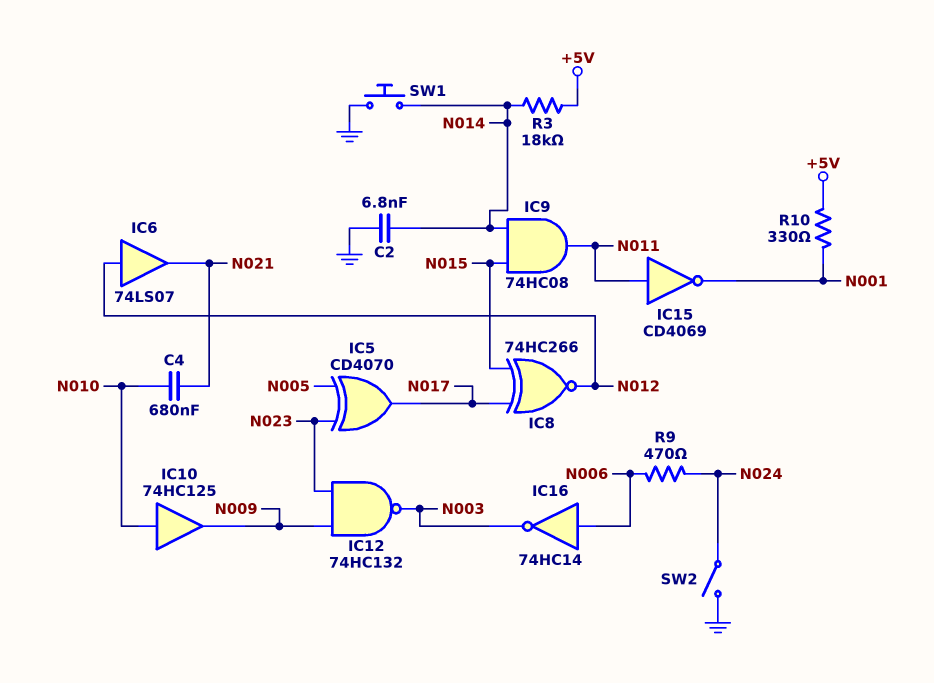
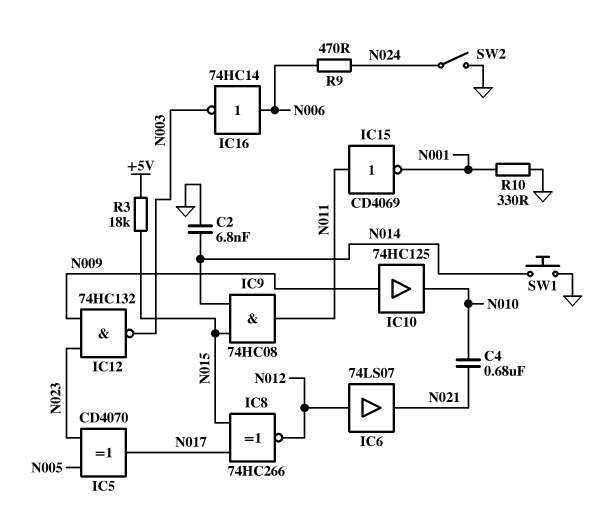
IC10: buffer 74HC125 (in N010, out N009) -> buffer 74HC125 (in N009, out N010)
R3: 18k (+5V, N014) -> 18k (+5V, N015)
R10: 330 (+5V, N001) -> 330 (GND, N001)

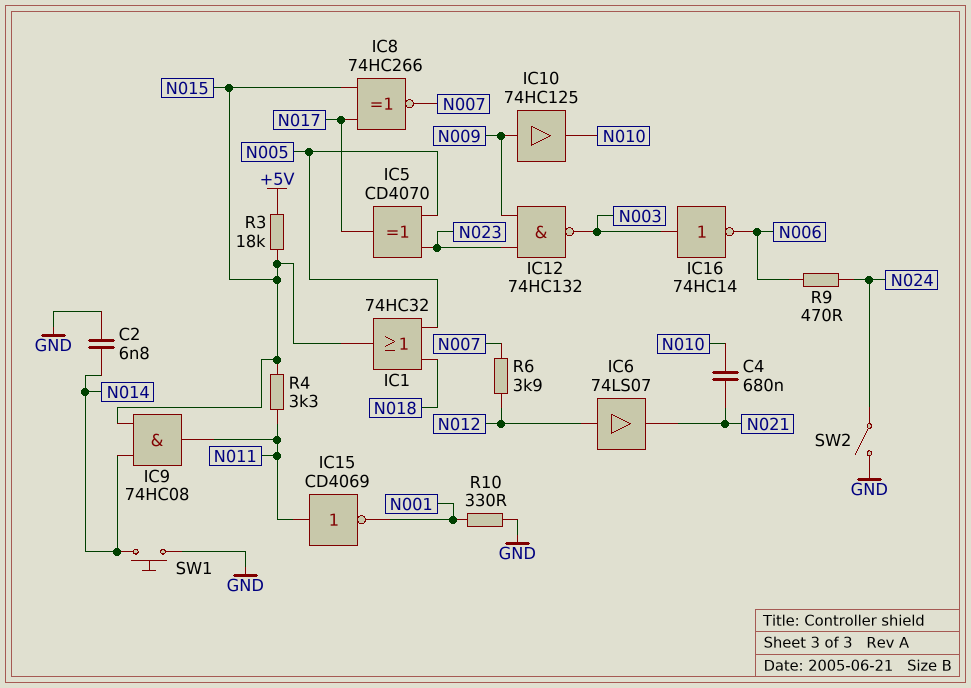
IC1: none -> OR 74HC32 (in N005, in N018, out N015)
IC8: XNOR 74HC266 (in N015, in N017, out N012) -> XNOR 74HC266 (in N015, in N017, out N007)
IC16: NOT 74HC14 (in N006, out N003) -> NOT 74HC14 (in N003, out N006)
R4: none -> 3.3k (N011, N015)
R6: none -> 3.9k (N007, N012)

